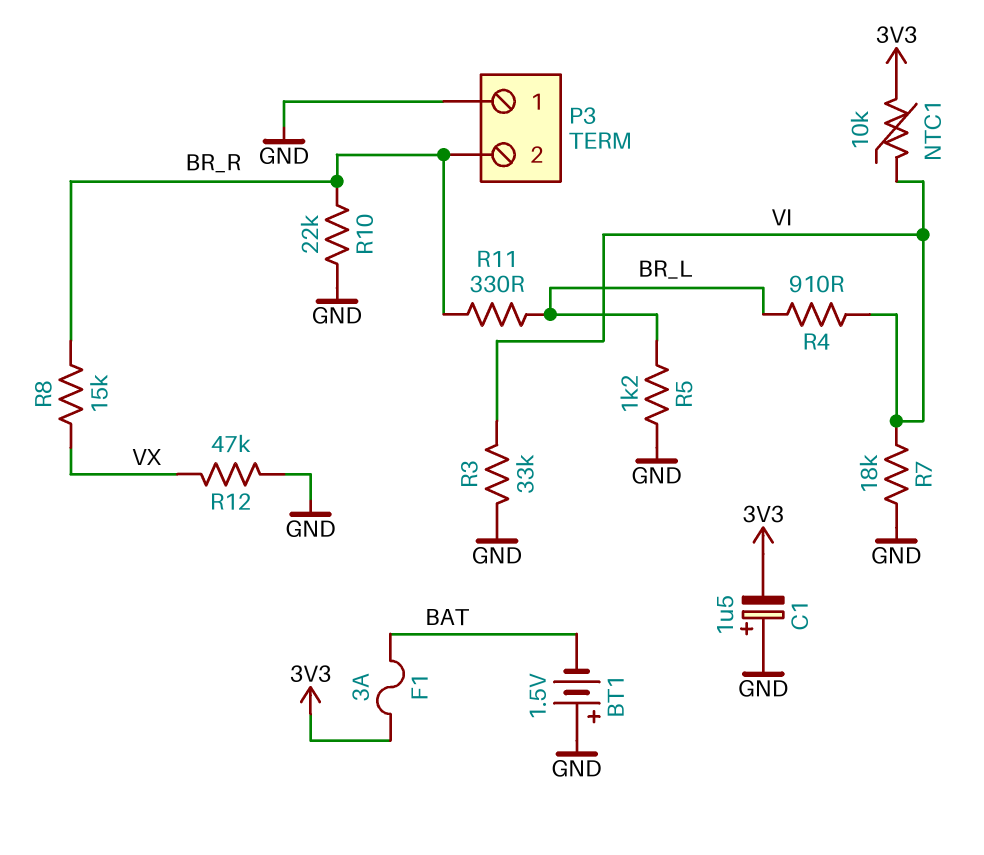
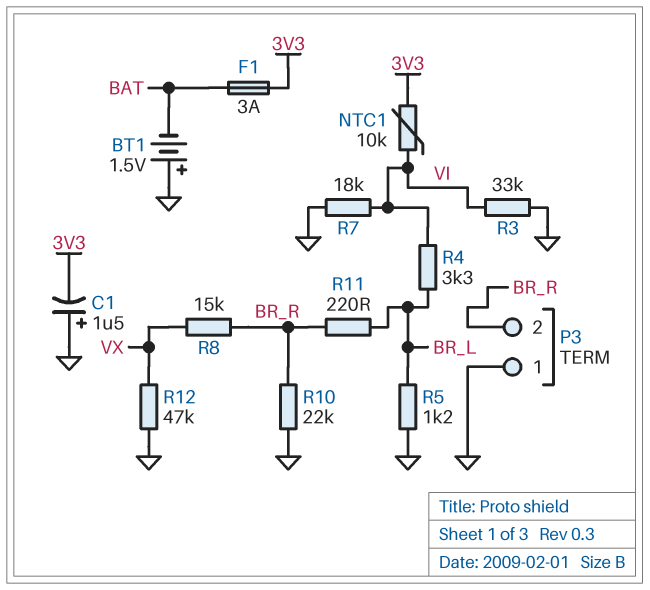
R4: 910 (BR_L, VI) -> 3.3k (BR_L, VI)
R11: 330 (BR_L, BR_R) -> 220 (BR_L, BR_R)

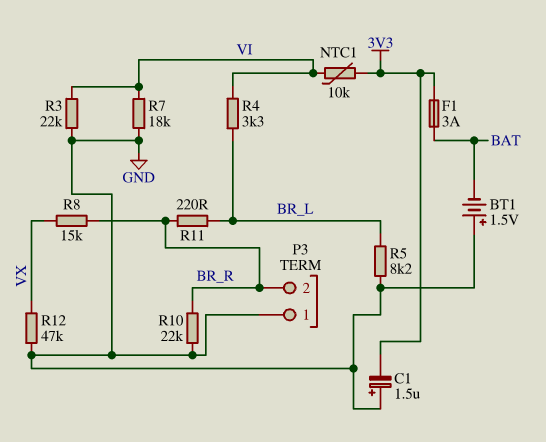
R3: 33k (GND, VI) -> 22k (GND, VI)
R5: 1.2k (BR_L, GND) -> 8.2k (BR_L, GND)

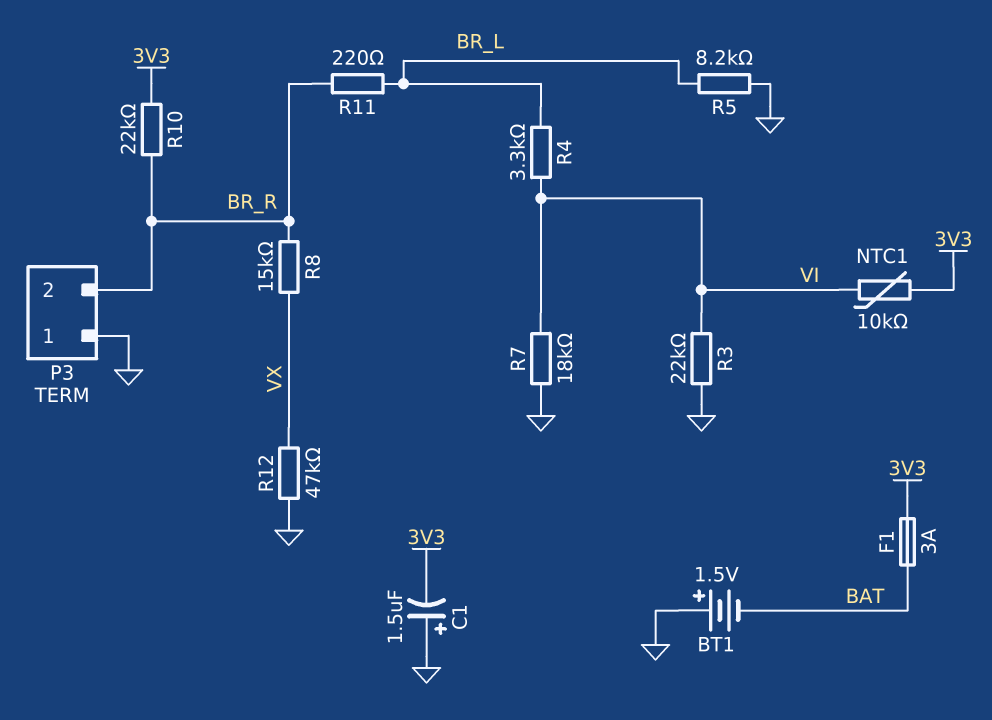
R10: 22k (BR_R, GND) -> 22k (3V3, BR_R)

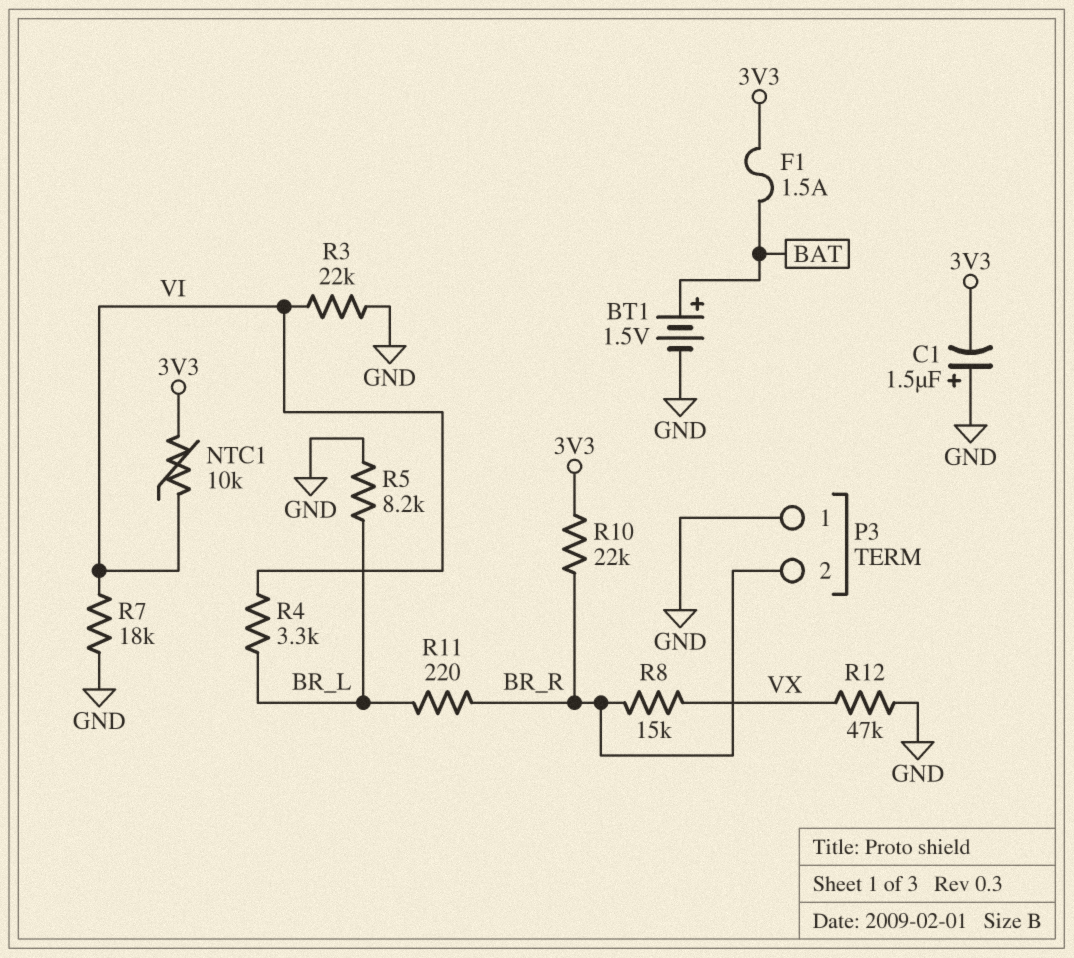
BT1: 1.5V (plus GND, minus BAT) -> 1.5V (plus BAT, minus GND)
F1: 3A (3V3, BAT) -> 1.5A (3V3, BAT)

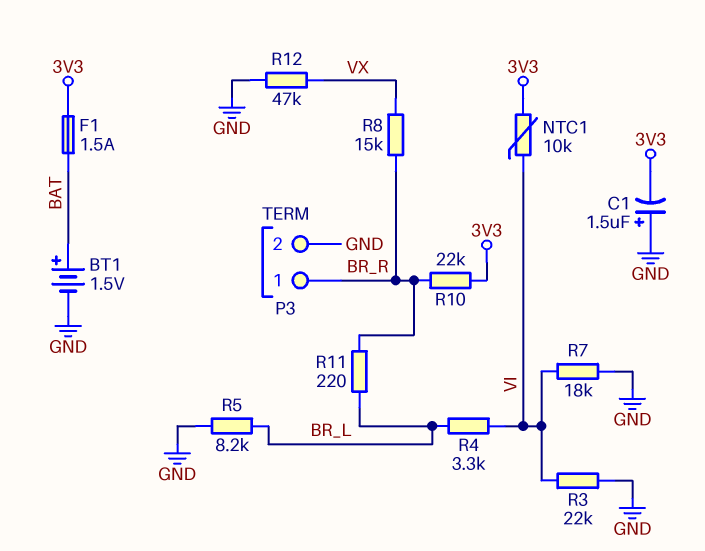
P3 pin 1: GND -> BR_R
P3 pin 2: BR_R -> GND

